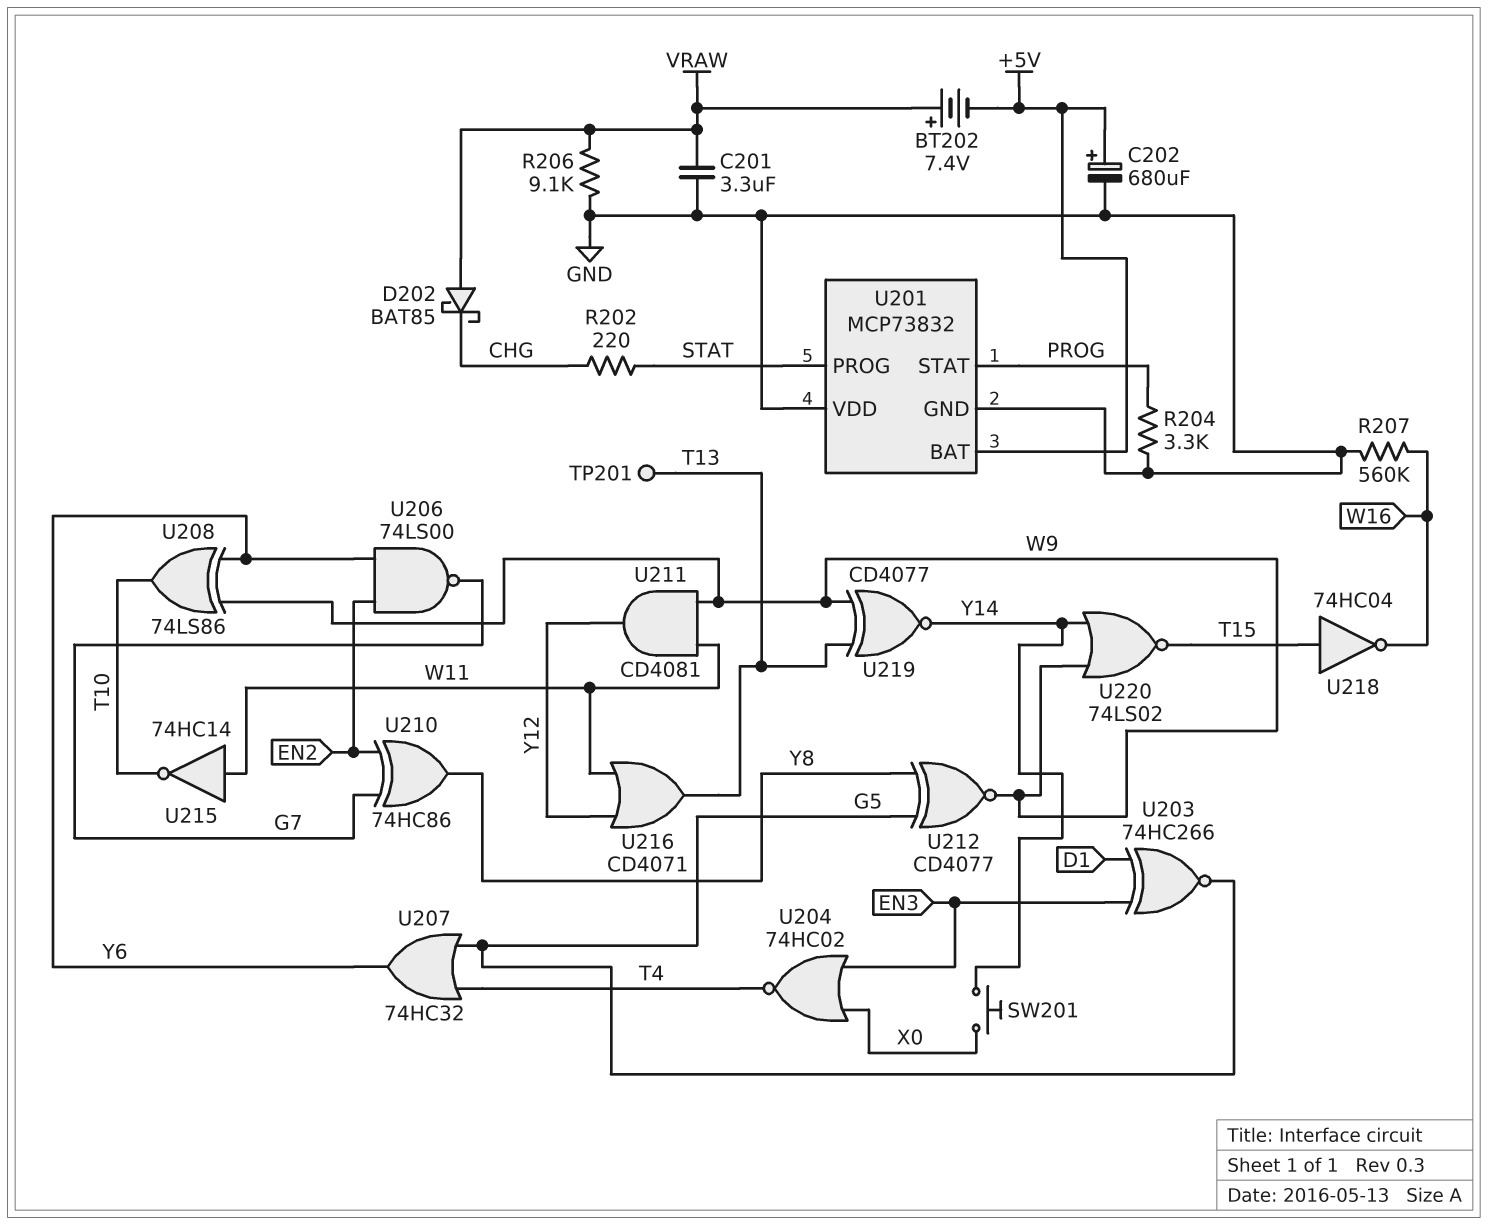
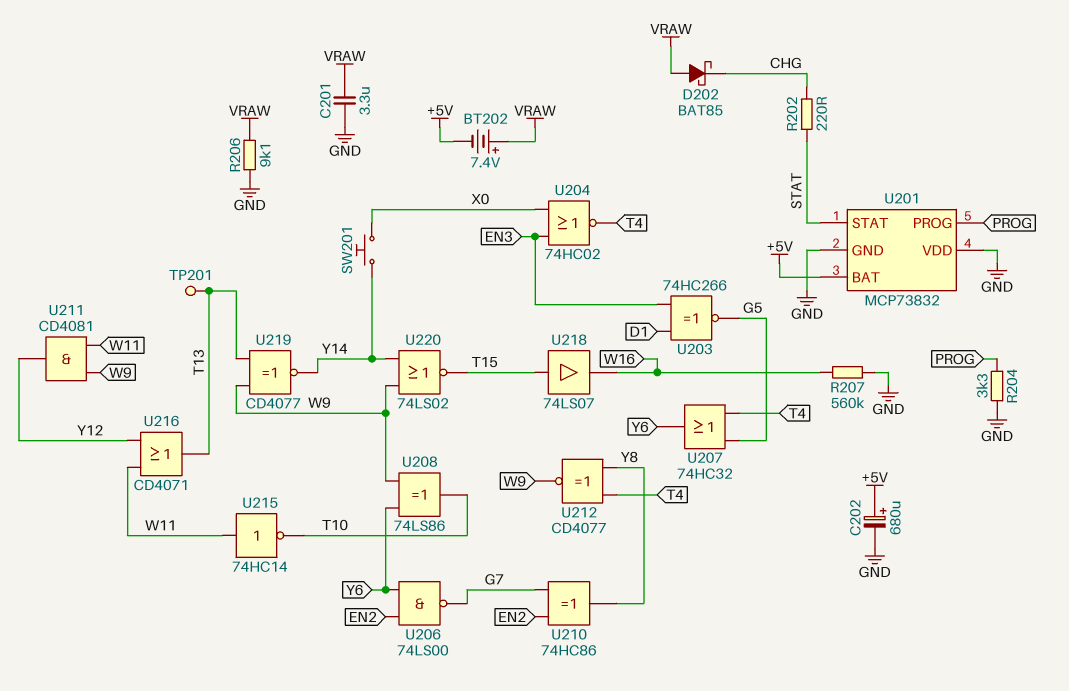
U201 pin PROG: STAT -> PROG
U201 pin STAT: PROG -> STAT
U212: XNOR CD4077 (in G5, in Y8, out W9) -> XNOR CD4077 (in T4, in Y8, out W9)
U218: NOT 74HC04 (in T15, out W16) -> buffer 74LS07 (in T15, out W16)

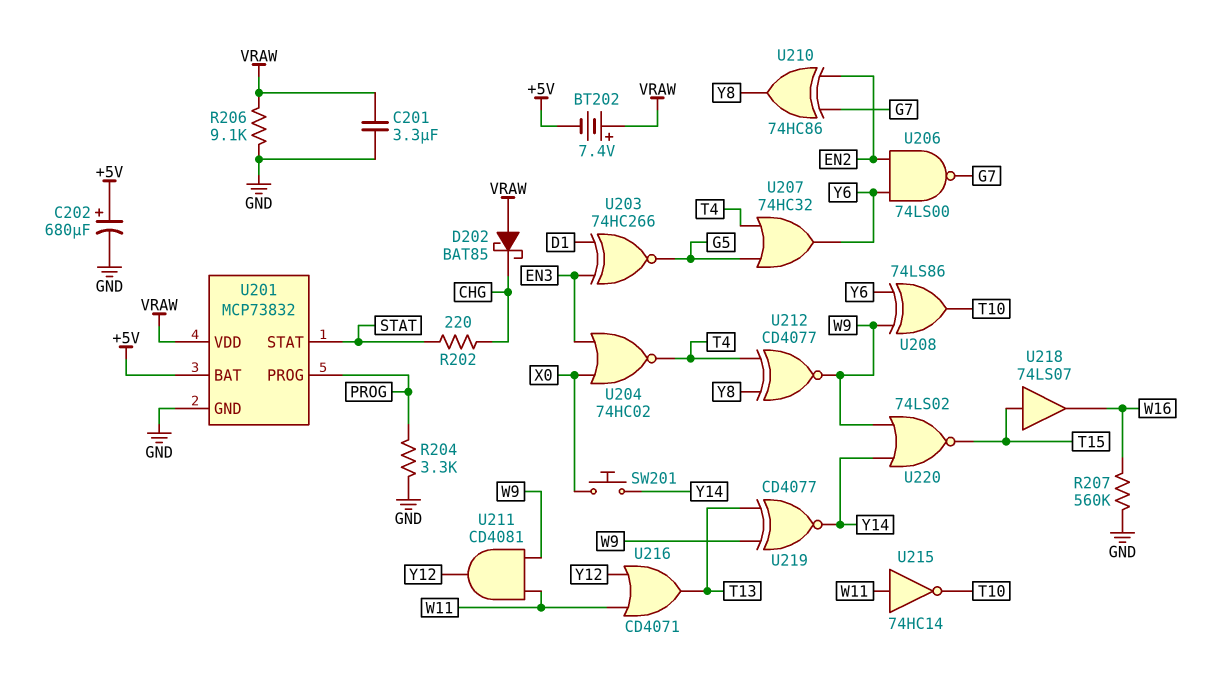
TP201: test point (T13) -> none
U201 pin VDD: GND -> VRAW

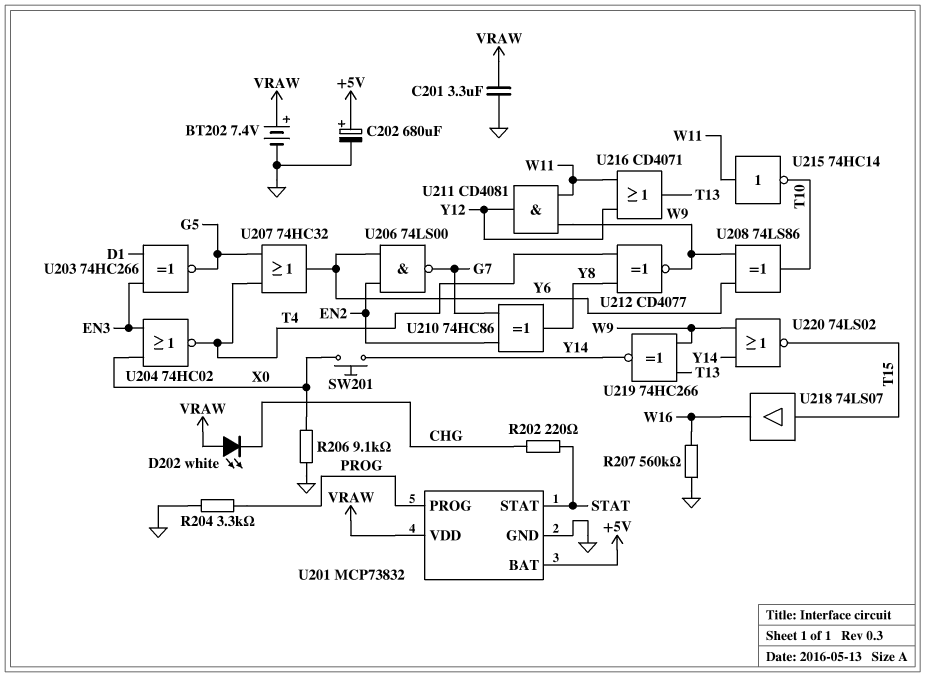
BT202: 7.4V (plus VRAW, minus +5V) -> 7.4V (plus VRAW, minus GND)
D202: schottky BAT85 (A VRAW, K CHG) -> LED white (A VRAW, K CHG)
R206: 9.1k (GND, VRAW) -> 9.1k (GND, X0)
U219: XNOR CD4077 (in T13, in W9, out Y14) -> XNOR 74HC266 (in T13, in W9, out Y14)

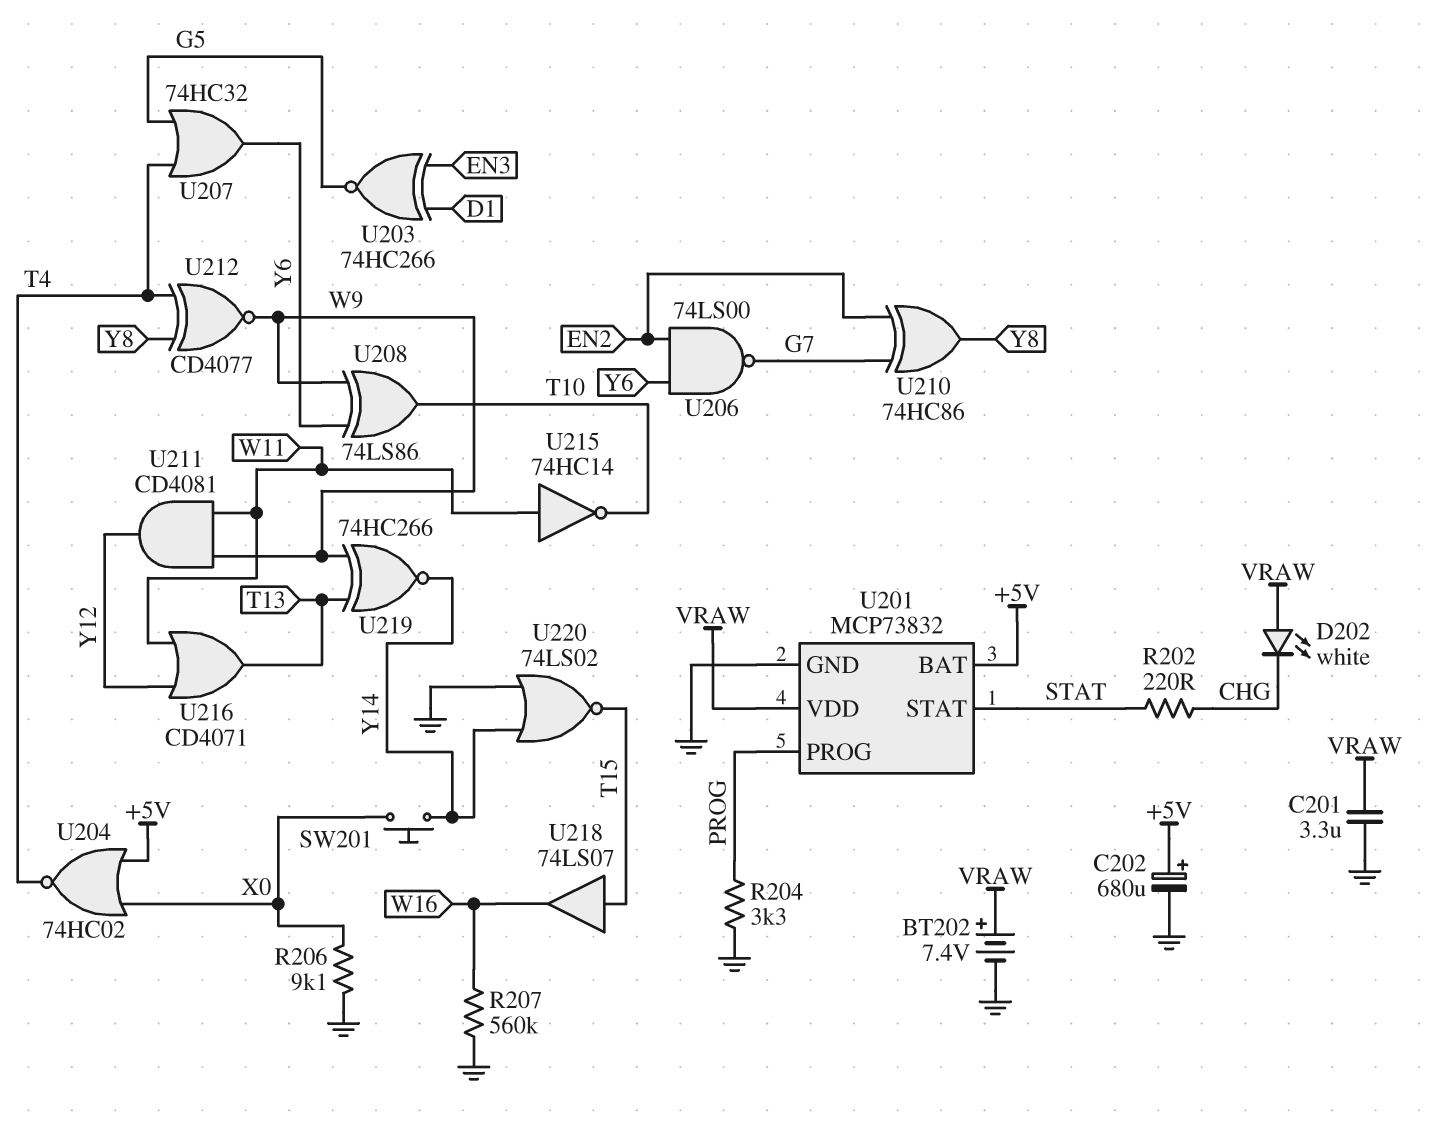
U204: NOR 74HC02 (in EN3, in X0, out T4) -> NOR 74HC02 (in +5V, in X0, out T4)
U220: NOR 74LS02 (in W9, in Y14, out T15) -> NOR 74LS02 (in GND, in Y14, out T15)

